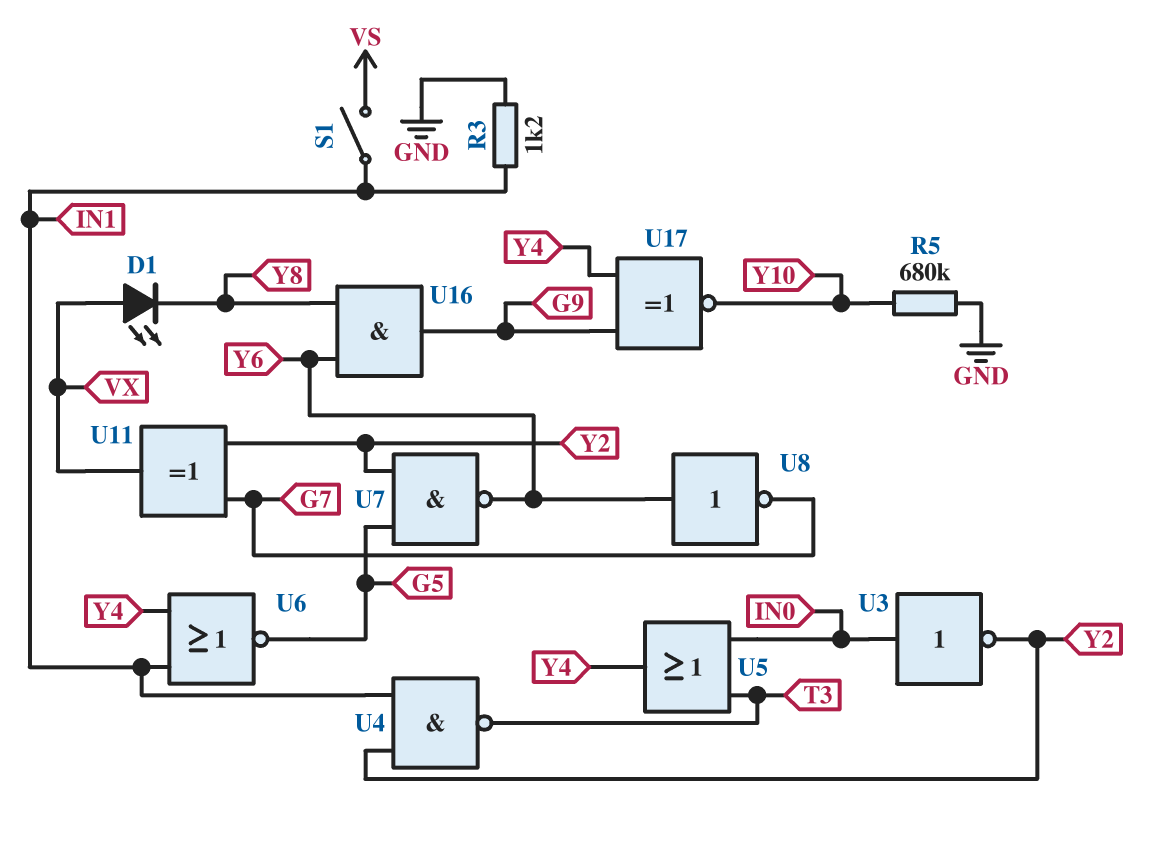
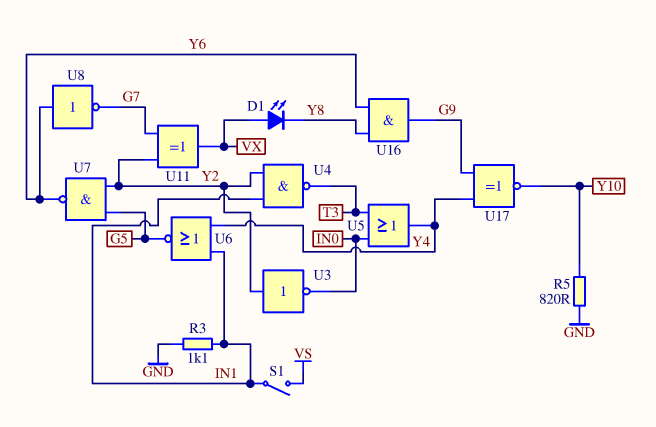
R3: 1.2k (GND, IN1) -> 1.1k (GND, IN1)
R5: 680k (GND, Y10) -> 820 (GND, Y10)
U3: NOT (in IN0, out Y2) -> NOT (in Y2, out IN0)

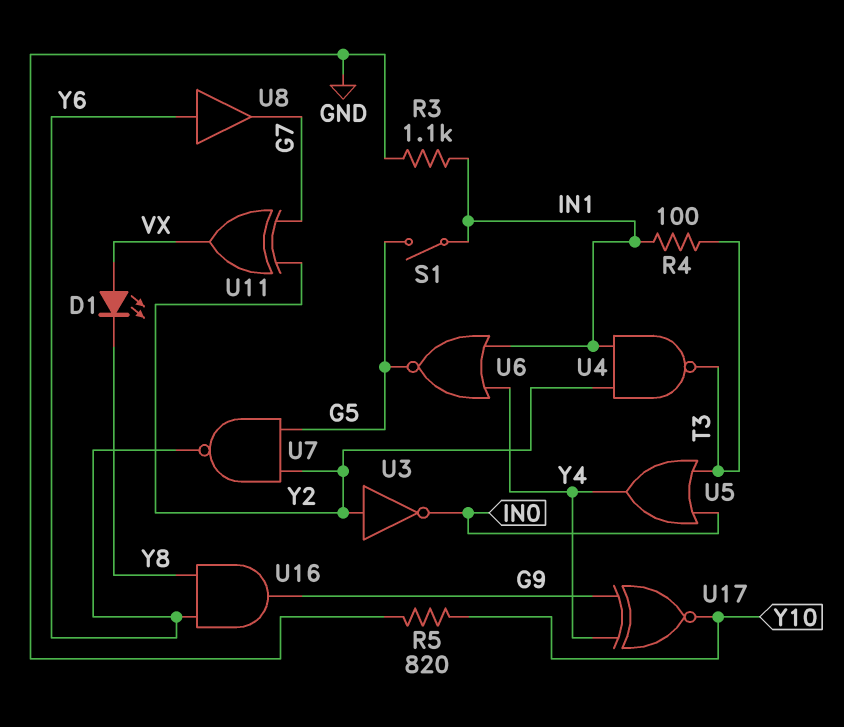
R4: none -> 100 (IN1, T3)
S1: switch (IN1, VS) -> switch (G5, IN1)
U8: NOT (in Y6, out G7) -> buffer (in Y6, out G7)

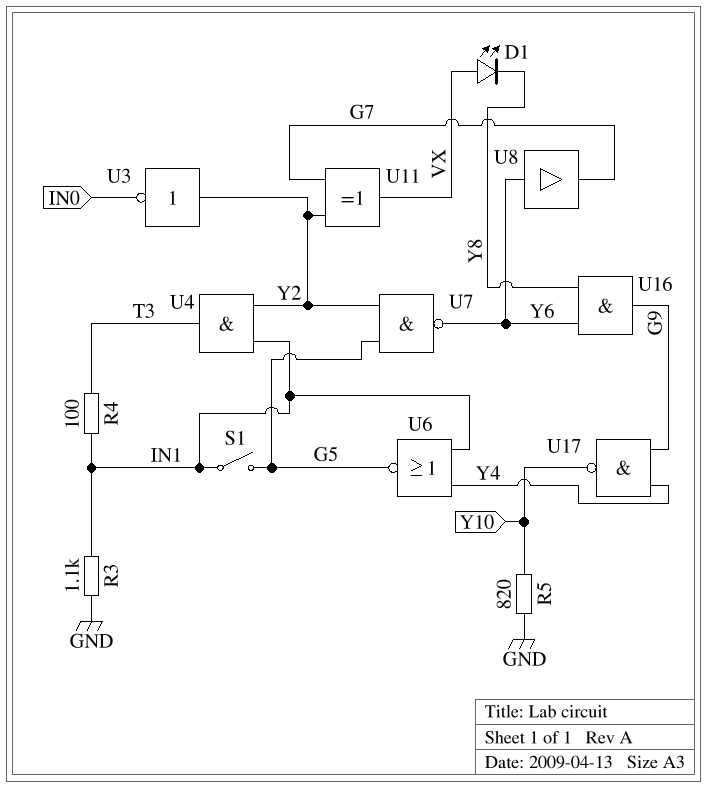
U4: NAND (in IN1, in Y2, out T3) -> AND (in IN1, in Y2, out T3)
U5: OR (in IN0, in T3, out Y4) -> none
U17: XNOR (in G9, in Y4, out Y10) -> NAND (in G9, in Y4, out Y10)

